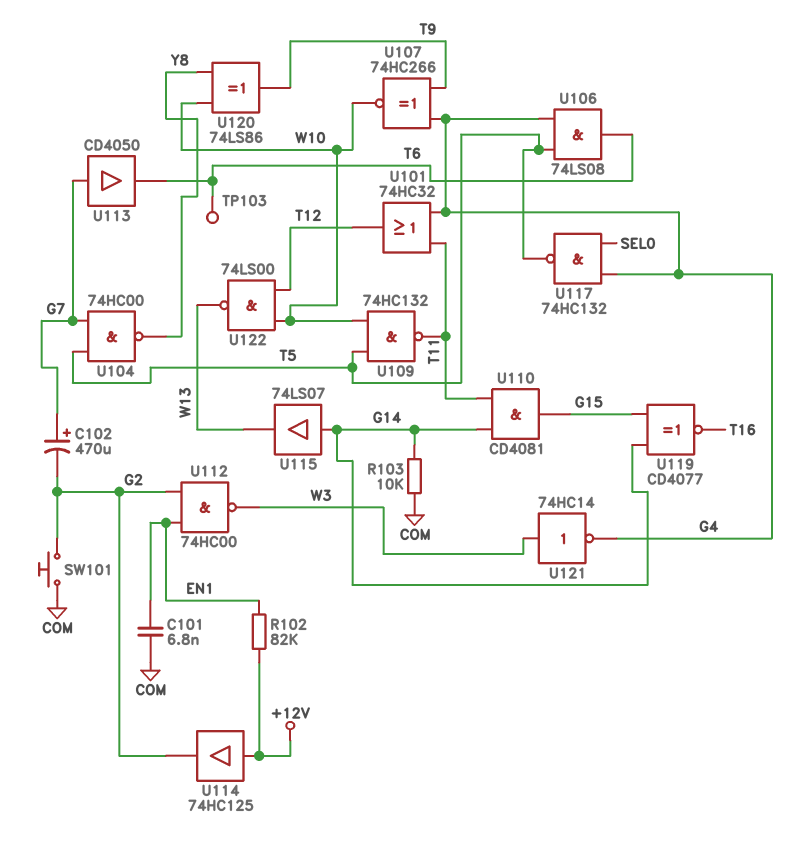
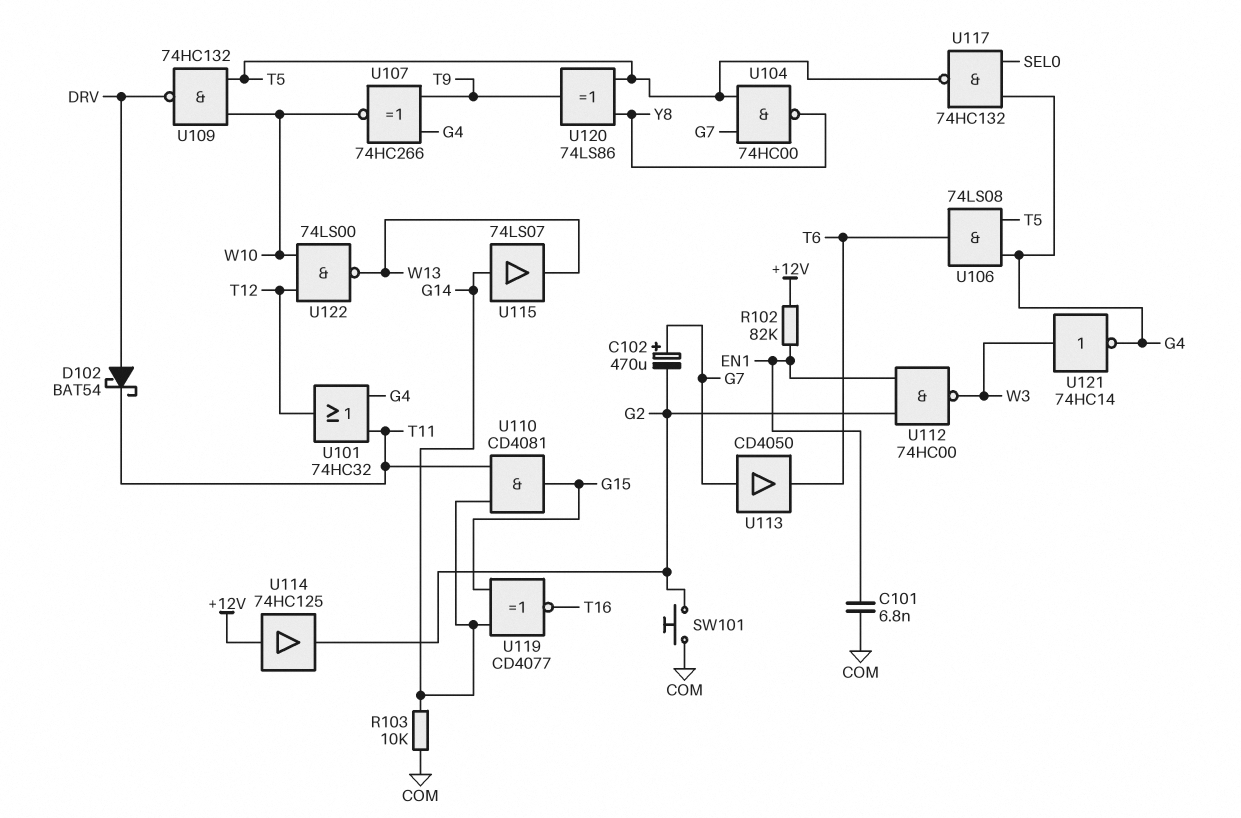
D102: none -> schottky BAT54 (A DRV, K T11)
TP103: test point (T6) -> none
U109: NAND 74HC132 (in T5, in W10, out T11) -> NAND 74HC132 (in T5, in W10, out DRV)
U120: XOR 74LS86 (in W10, in Y8, out T9) -> XOR 74LS86 (in T5, in Y8, out T9)

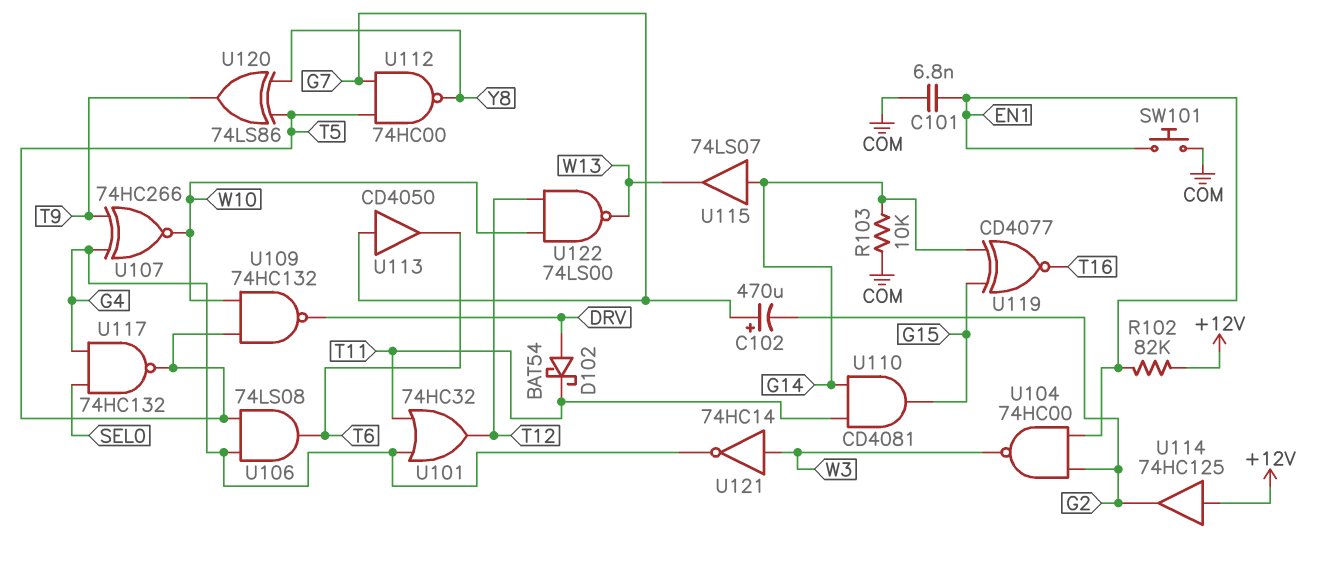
SW101: button (COM, G2) -> button (COM, EN1)
U104: NAND 74HC00 (in G7, in T5, out Y8) -> NAND 74HC00 (in EN1, in G2, out W3)
U112: NAND 74HC00 (in EN1, in G2, out W3) -> NAND 74HC00 (in G7, in T5, out Y8)

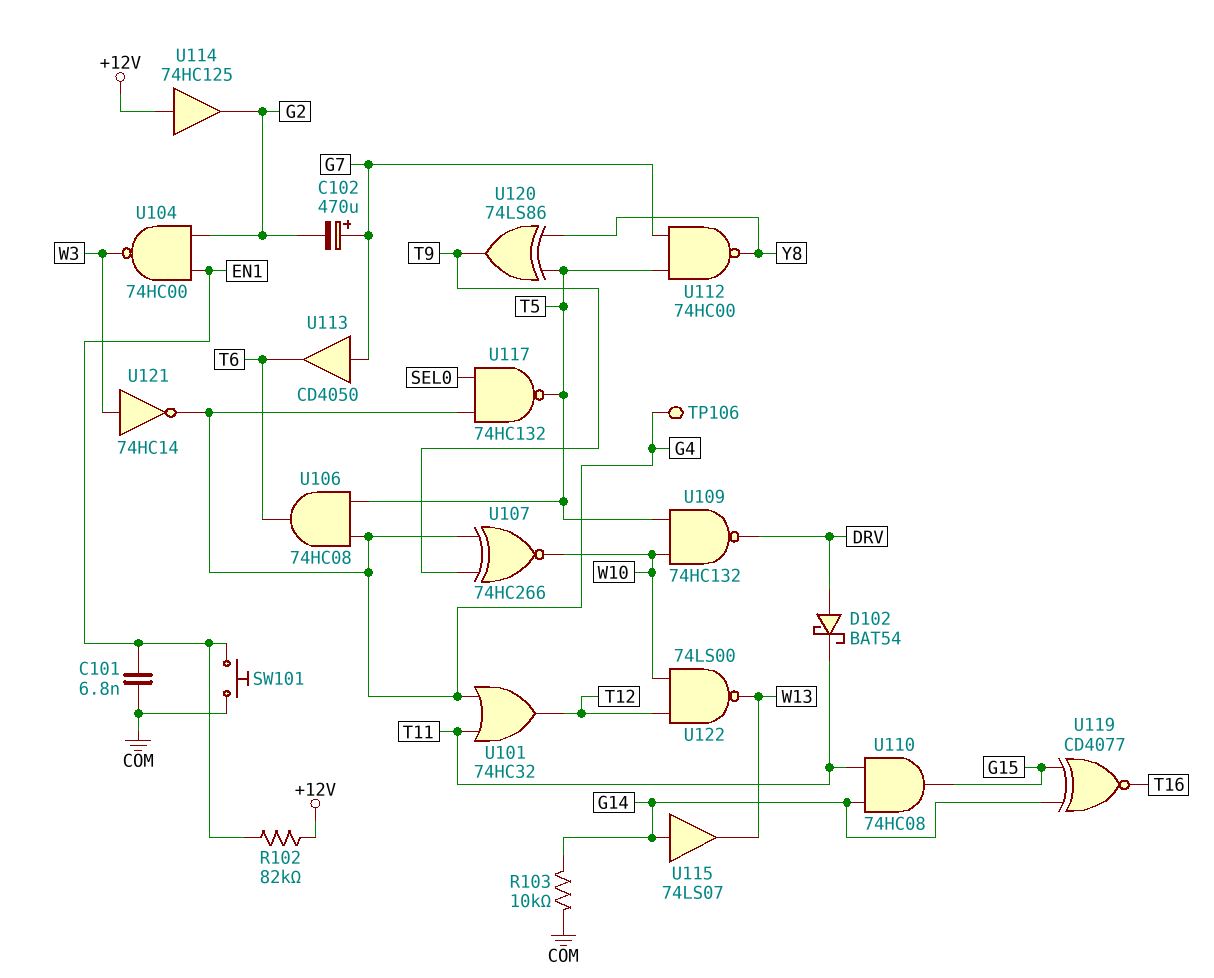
TP106: none -> test point (G4)
U106: AND 74LS08 (in G4, in T5, out T6) -> AND 74HC08 (in G4, in T5, out T6)
U110: AND CD4081 (in G14, in T11, out G15) -> AND 74HC08 (in G14, in T11, out G15)

